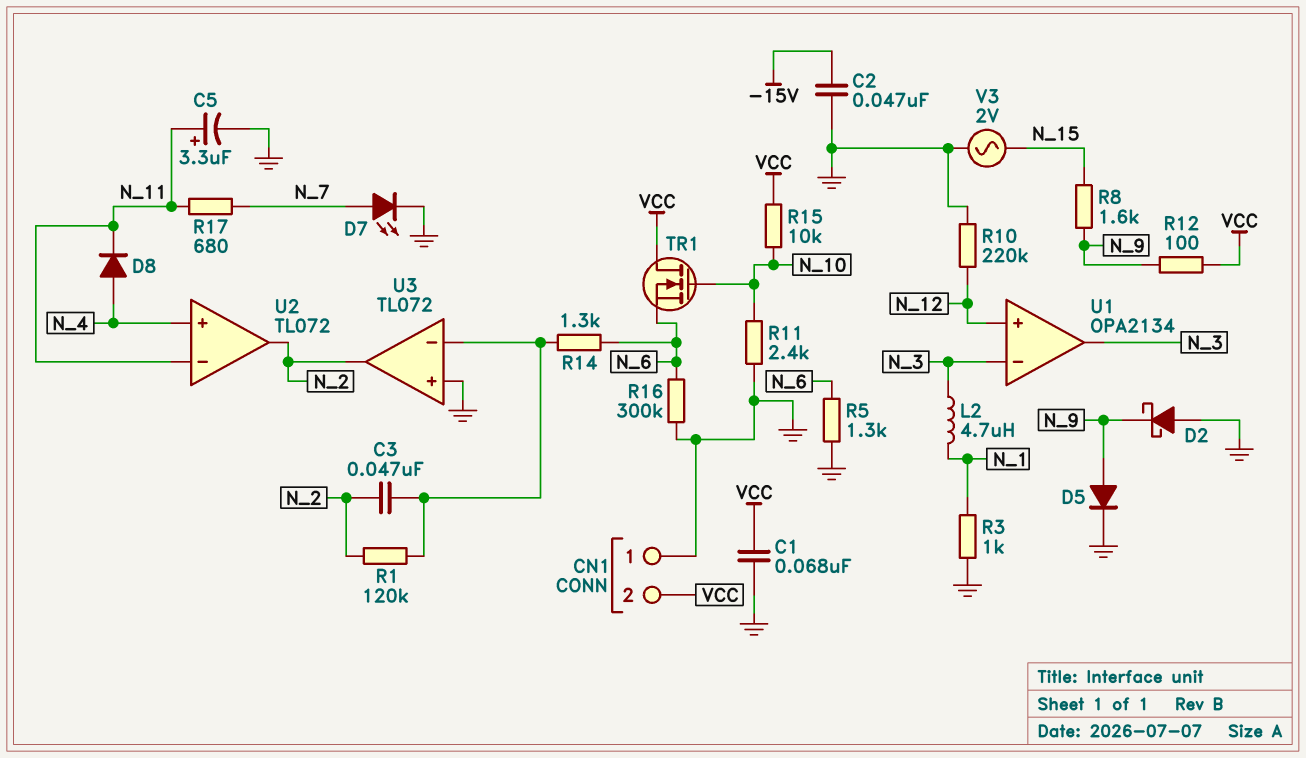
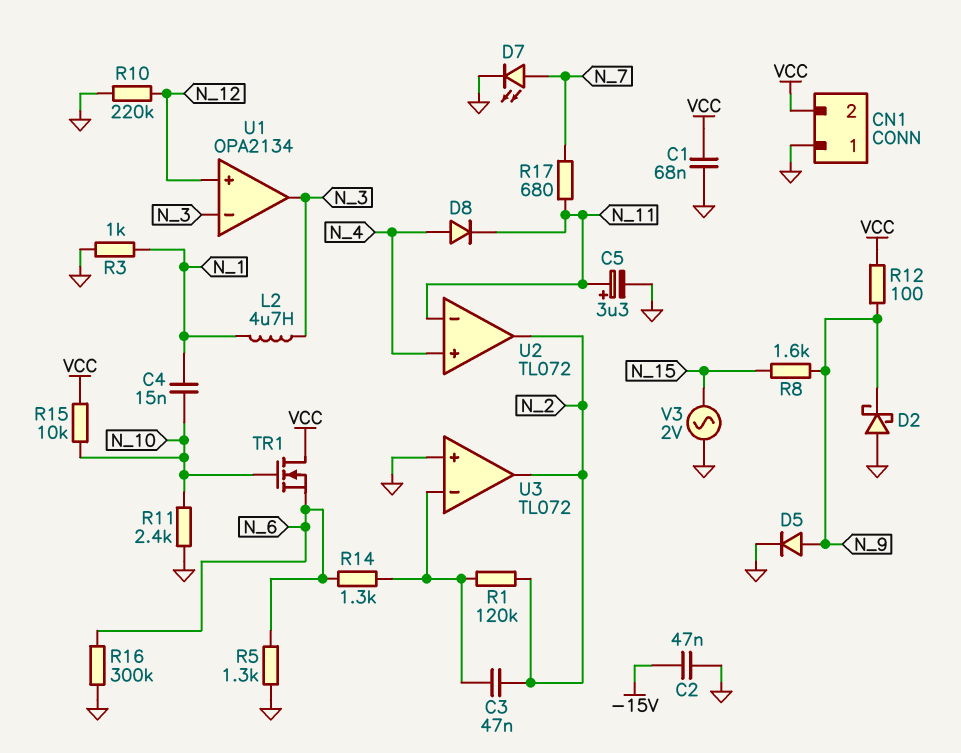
C4: none -> 15nF (N_1, N_10)

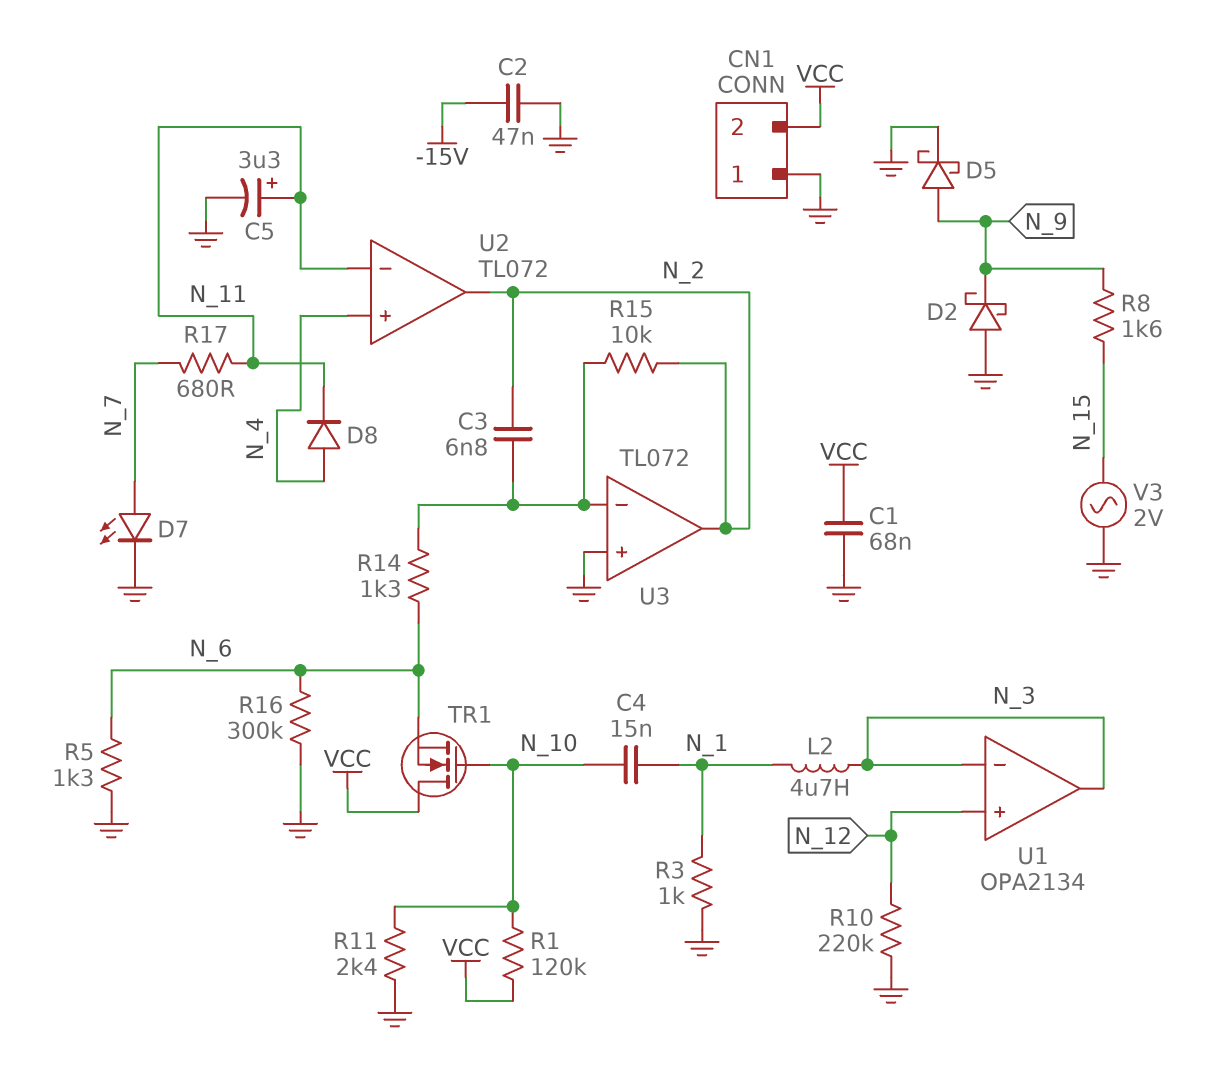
C3: 47nF (N_2, U3/in-) -> 6.8nF (N_2, U3/in-)
D5: diode (A N_9, K GND) -> schottky (A N_9, K GND)
R1: 120k (N_2, U3/in-) -> 120k (N_10, VCC)
R12: 100 (N_9, VCC) -> none
R15: 10k (N_10, VCC) -> 10k (N_2, U3/in-)

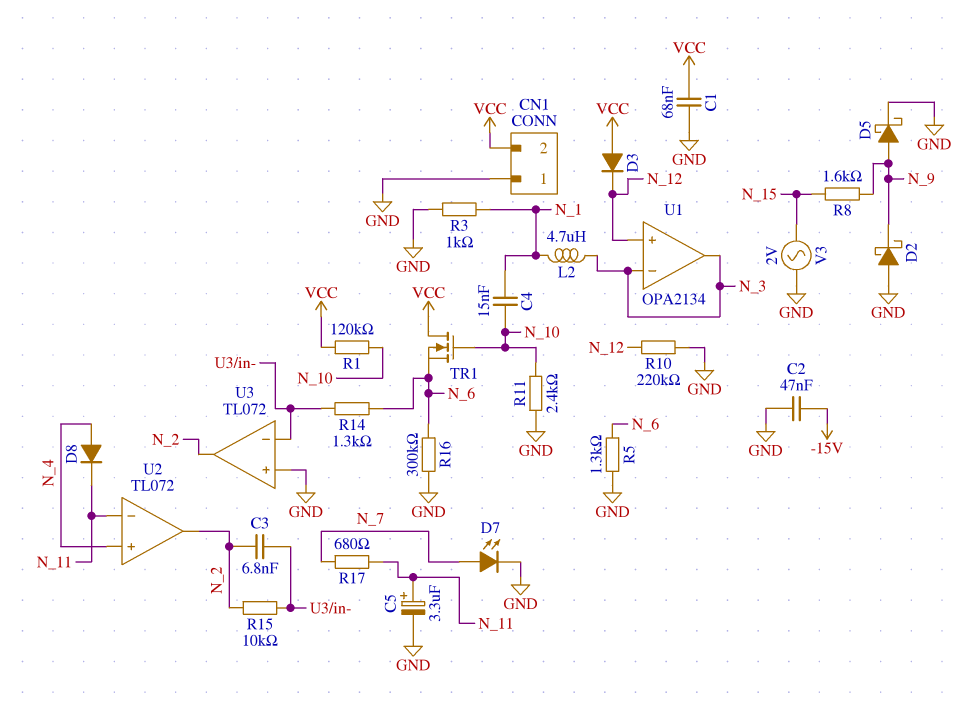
D3: none -> diode (A VCC, K N_12)

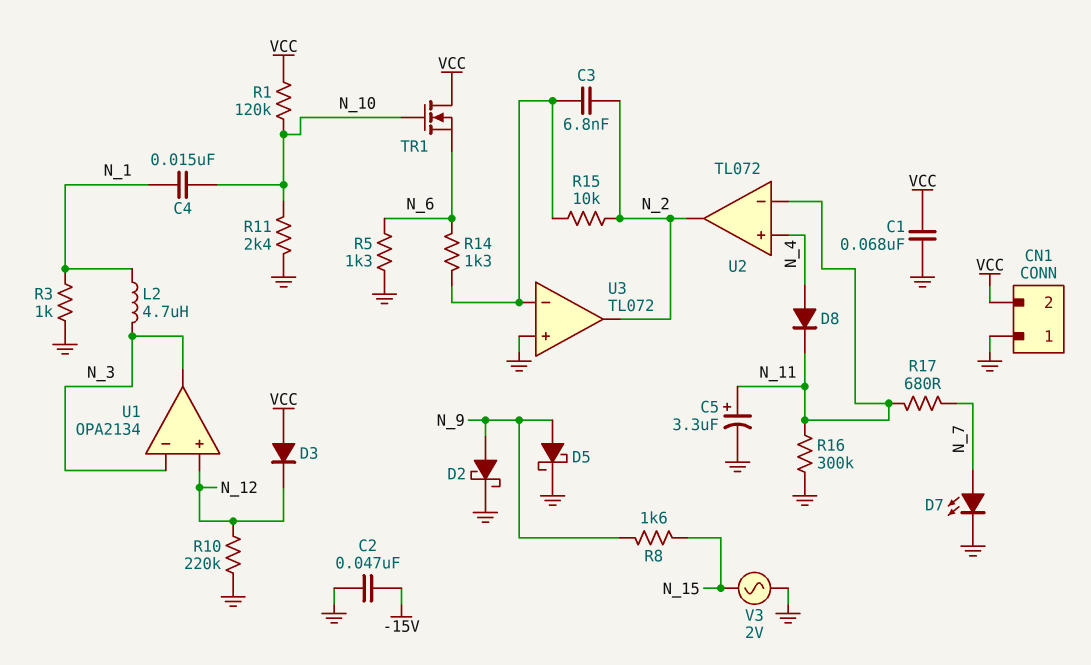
D2: schottky (A GND, K N_9) -> schottky (A N_9, K GND)
R16: 300k (GND, N_6) -> 300k (GND, N_11)

